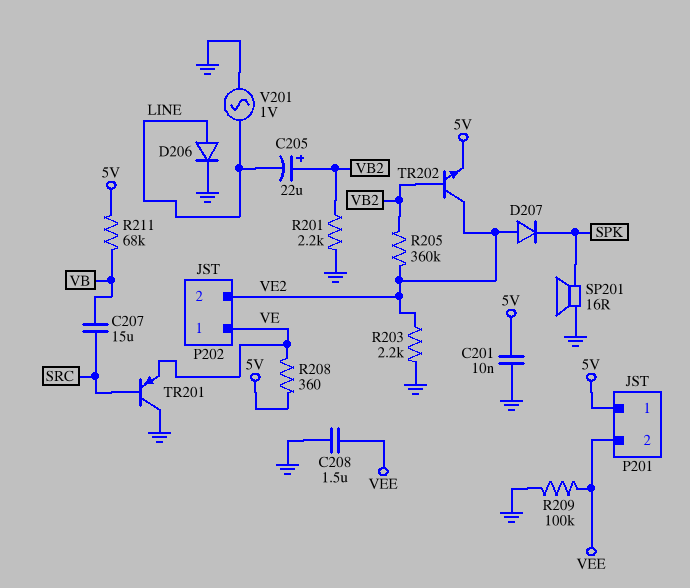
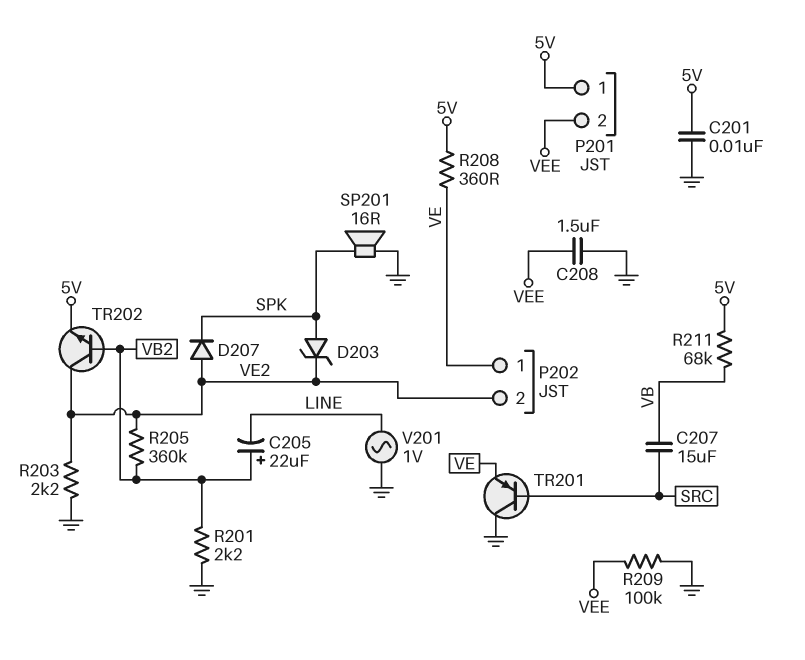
D203: none -> zener (A SPK, K VE2)
D206: diode (A LINE, K GND) -> none

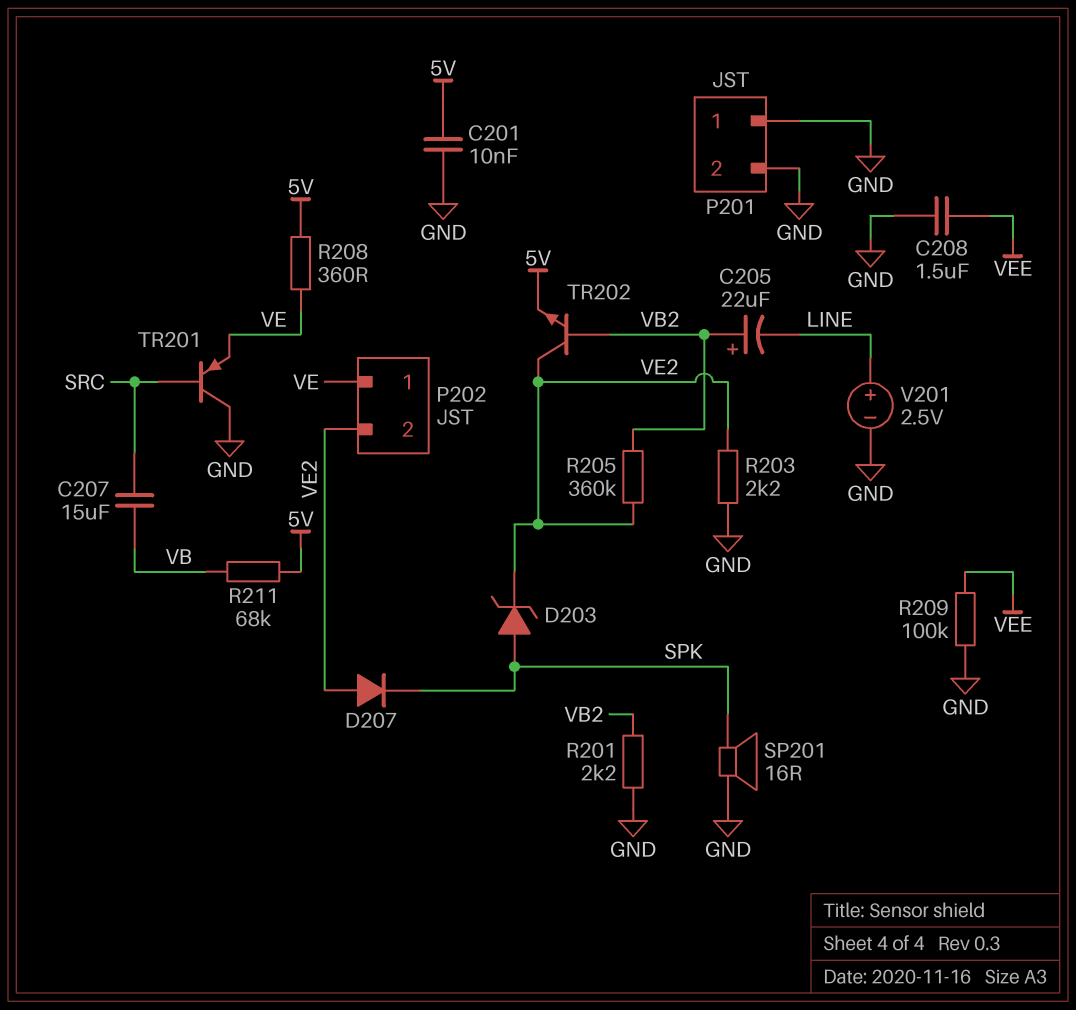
P201 pin 1: 5V -> GND
P201 pin 2: VEE -> GND
V201: AC 1V (GND, LINE) -> 2.5V (plus LINE, minus GND)

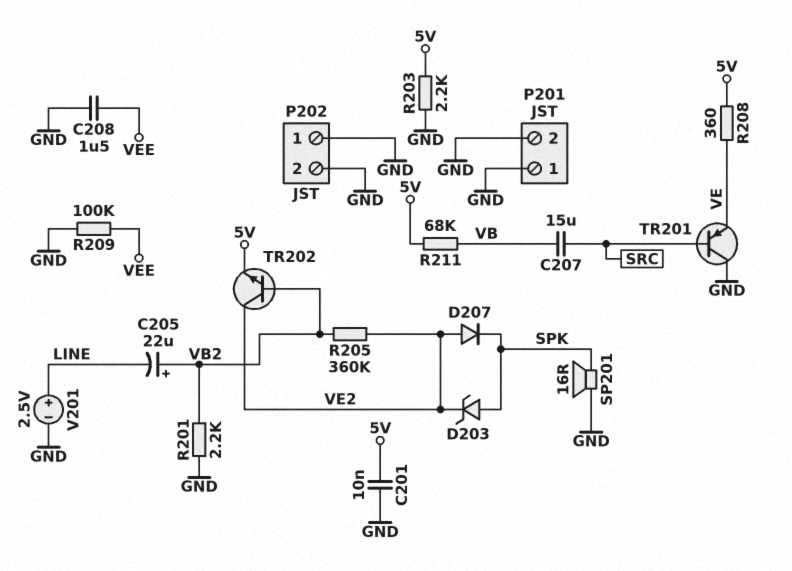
P202 pin 1: VE -> GND
P202 pin 2: VE2 -> GND
R203: 2.2k (GND, VE2) -> 2.2k (5V, GND)

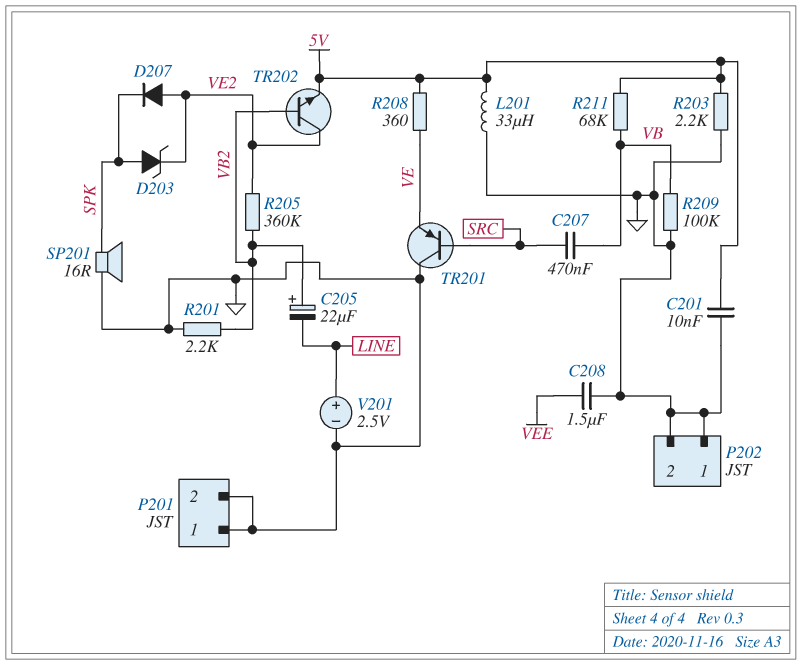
C207: 15uF (SRC, VB) -> 470nF (SRC, VB)
L201: none -> 33uH (5V, GND)
R209: 100k (GND, VEE) -> 100k (GND, VB)

